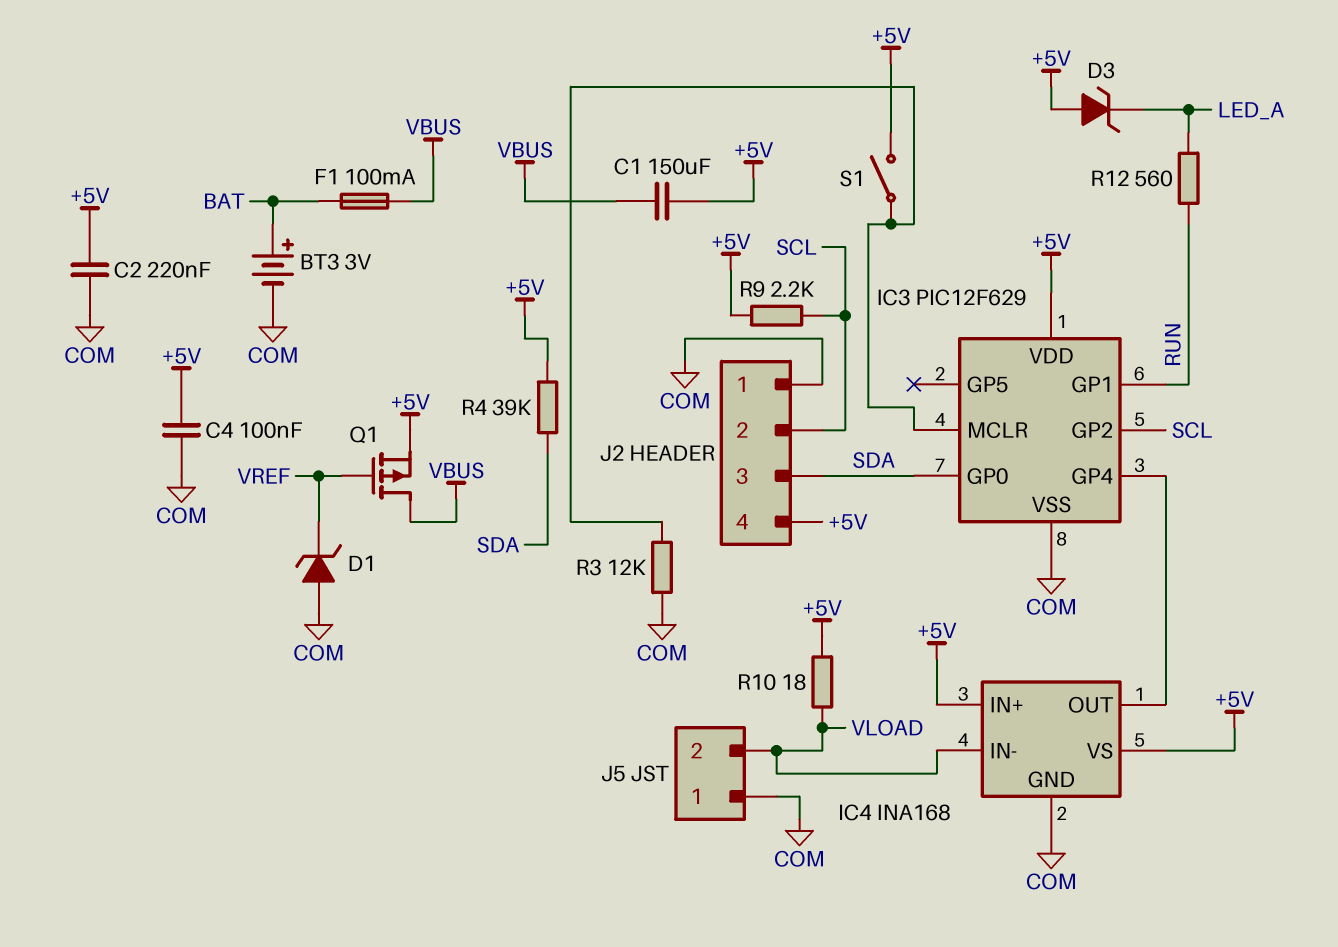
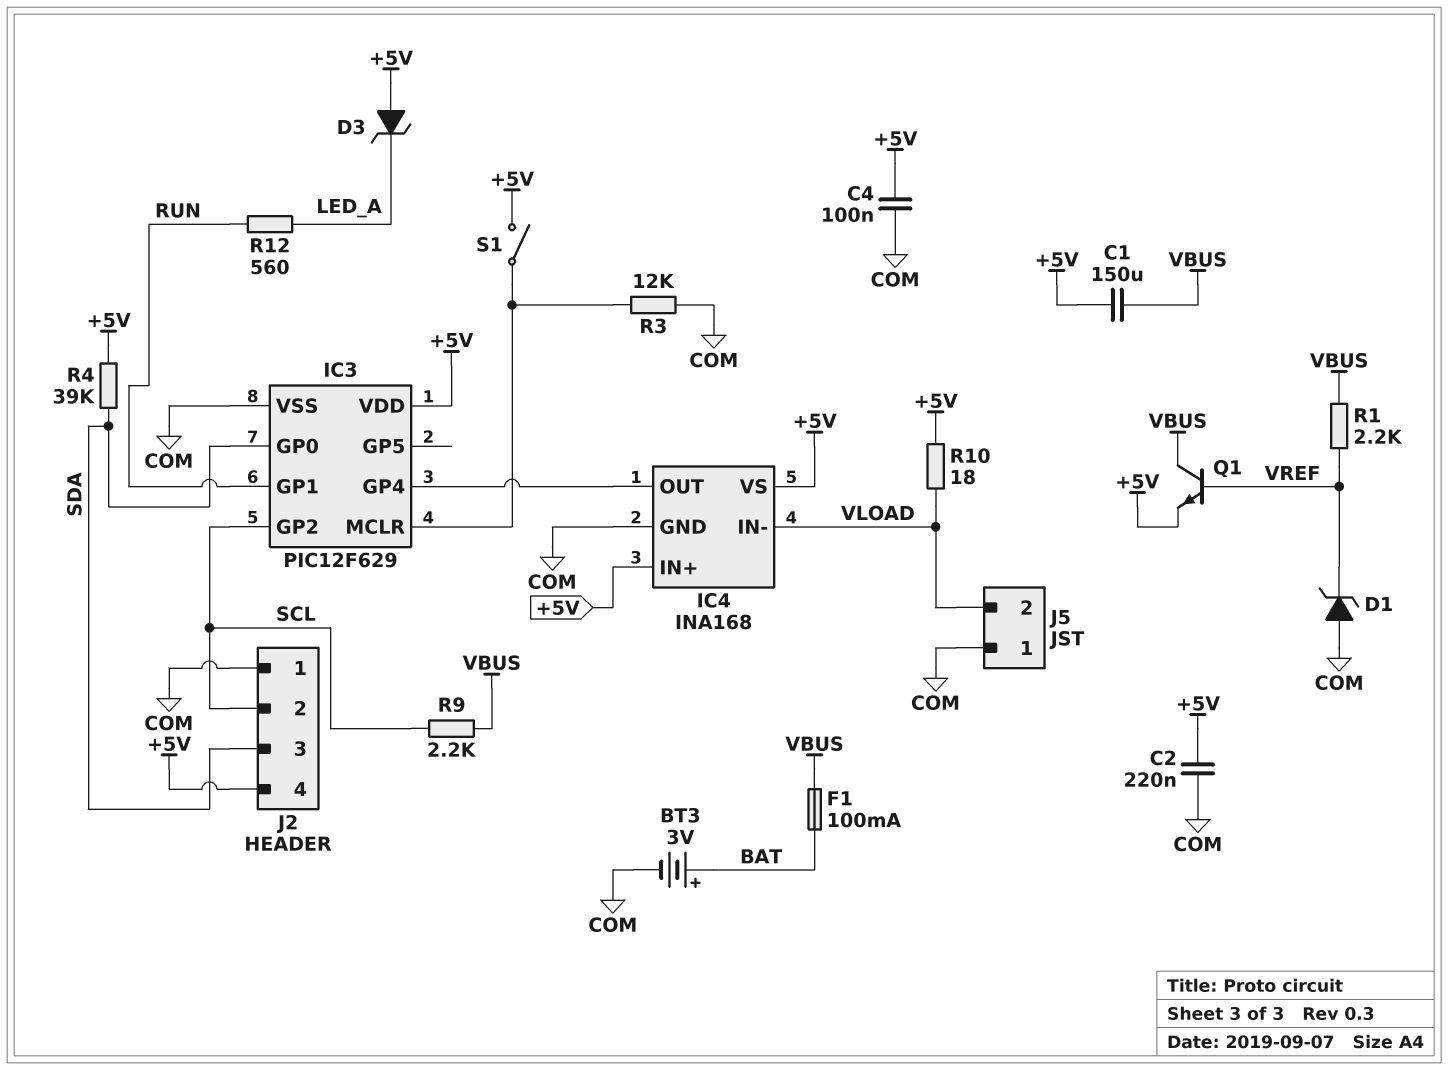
Q1: PMOS (G VREF, D VBUS, S +5V) -> NPN (B VREF, C VBUS, E +5V)
R1: none -> 2.2k (VBUS, VREF)
R9: 2.2k (+5V, SCL) -> 2.2k (SCL, VBUS)

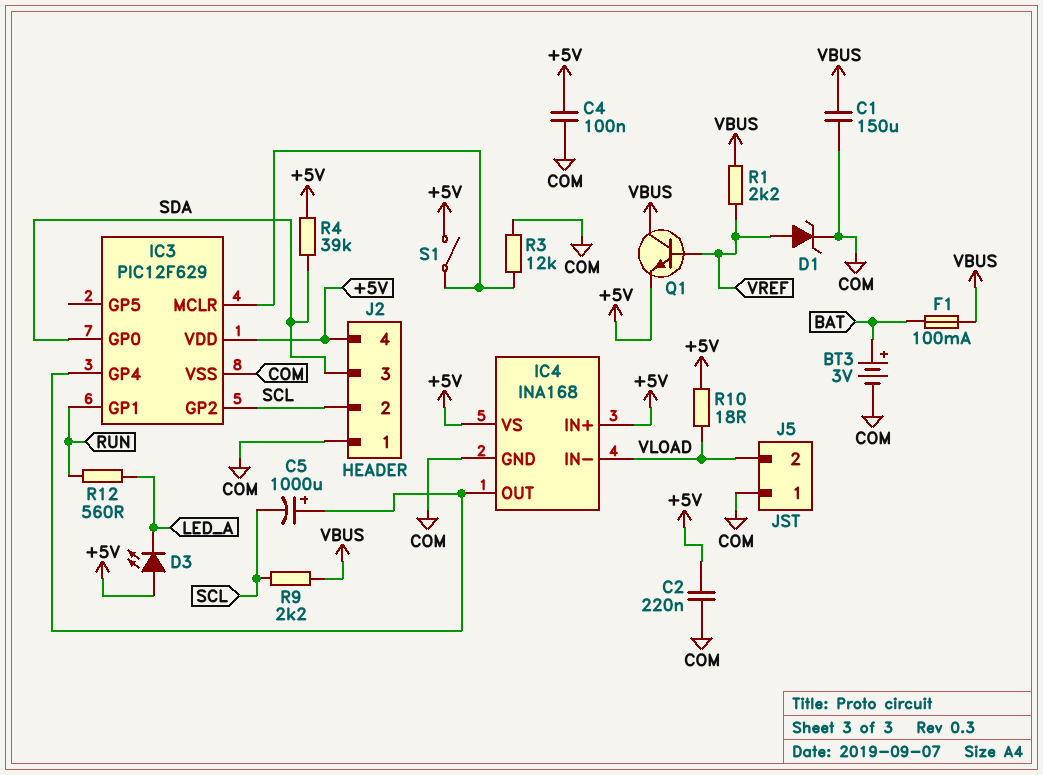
C1: 150uF (+5V, VBUS) -> 150uF (COM, VBUS)
C5: none -> 1000uF (plus IC3/GP4, minus SCL)
D1: zener (A COM, K VREF) -> zener (A VREF, K COM)
D3: zener (A +5V, K LED_A) -> LED (A +5V, K LED_A)

